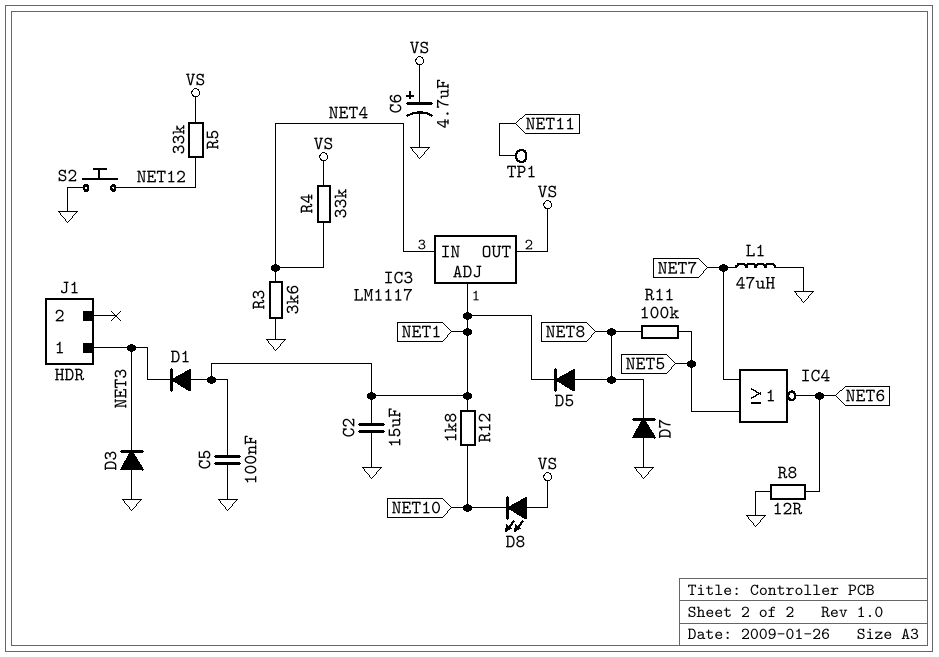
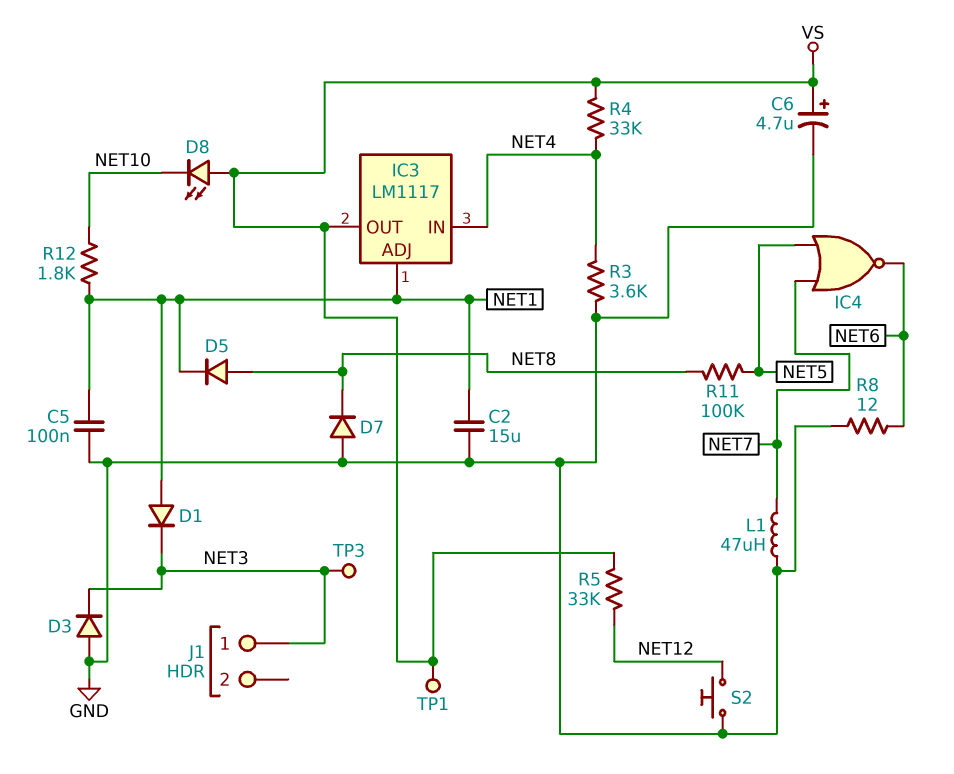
TP1: test point (NET11) -> test point (VS)
TP3: none -> test point (NET3)

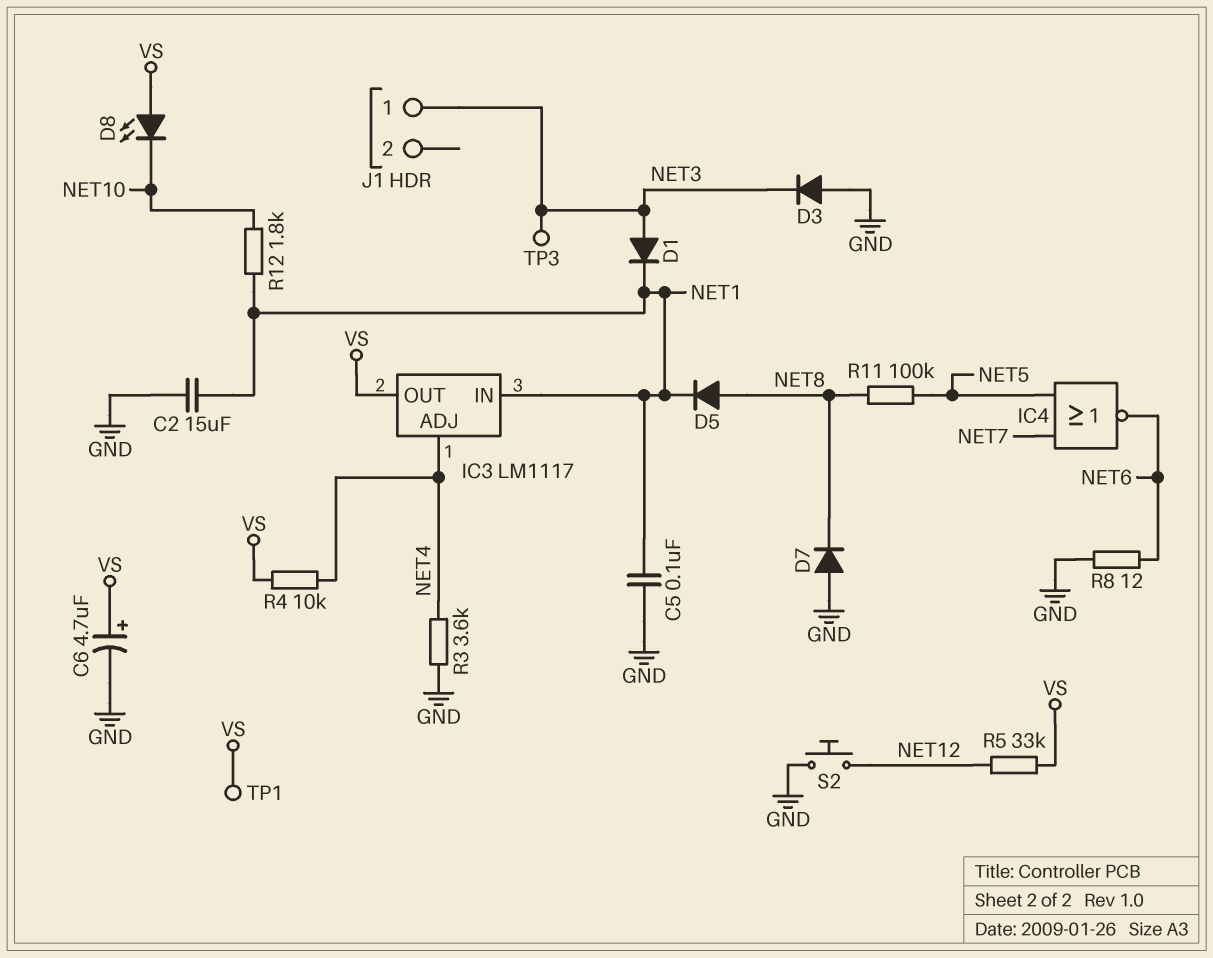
D1: diode (A NET1, K NET3) -> diode (A NET3, K NET1)
IC3 pin ADJ: NET1 -> NET4
IC3 pin IN: NET4 -> NET1
L1: 47uH (GND, NET7) -> none
R4: 33k (NET4, VS) -> 10k (NET4, VS)

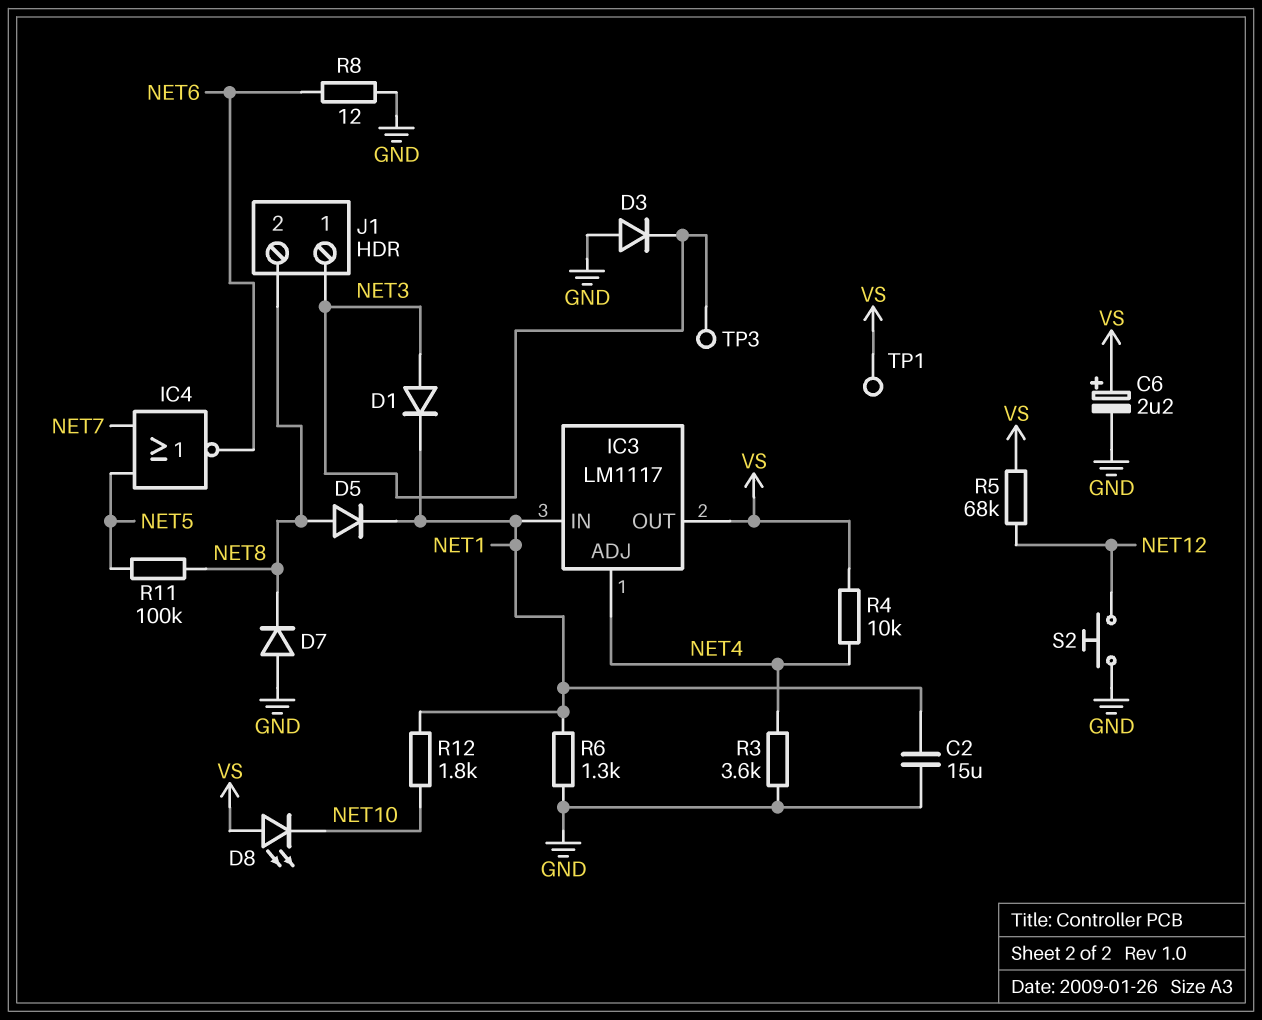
C5: 100nF (GND, NET1) -> none
C6: 4.7uF (plus VS, minus GND) -> 2.2uF (plus VS, minus GND)
J1 pin 2: none -> NET8
R5: 33k (NET12, VS) -> 68k (NET12, VS)
R6: none -> 1.3k (GND, NET1)

